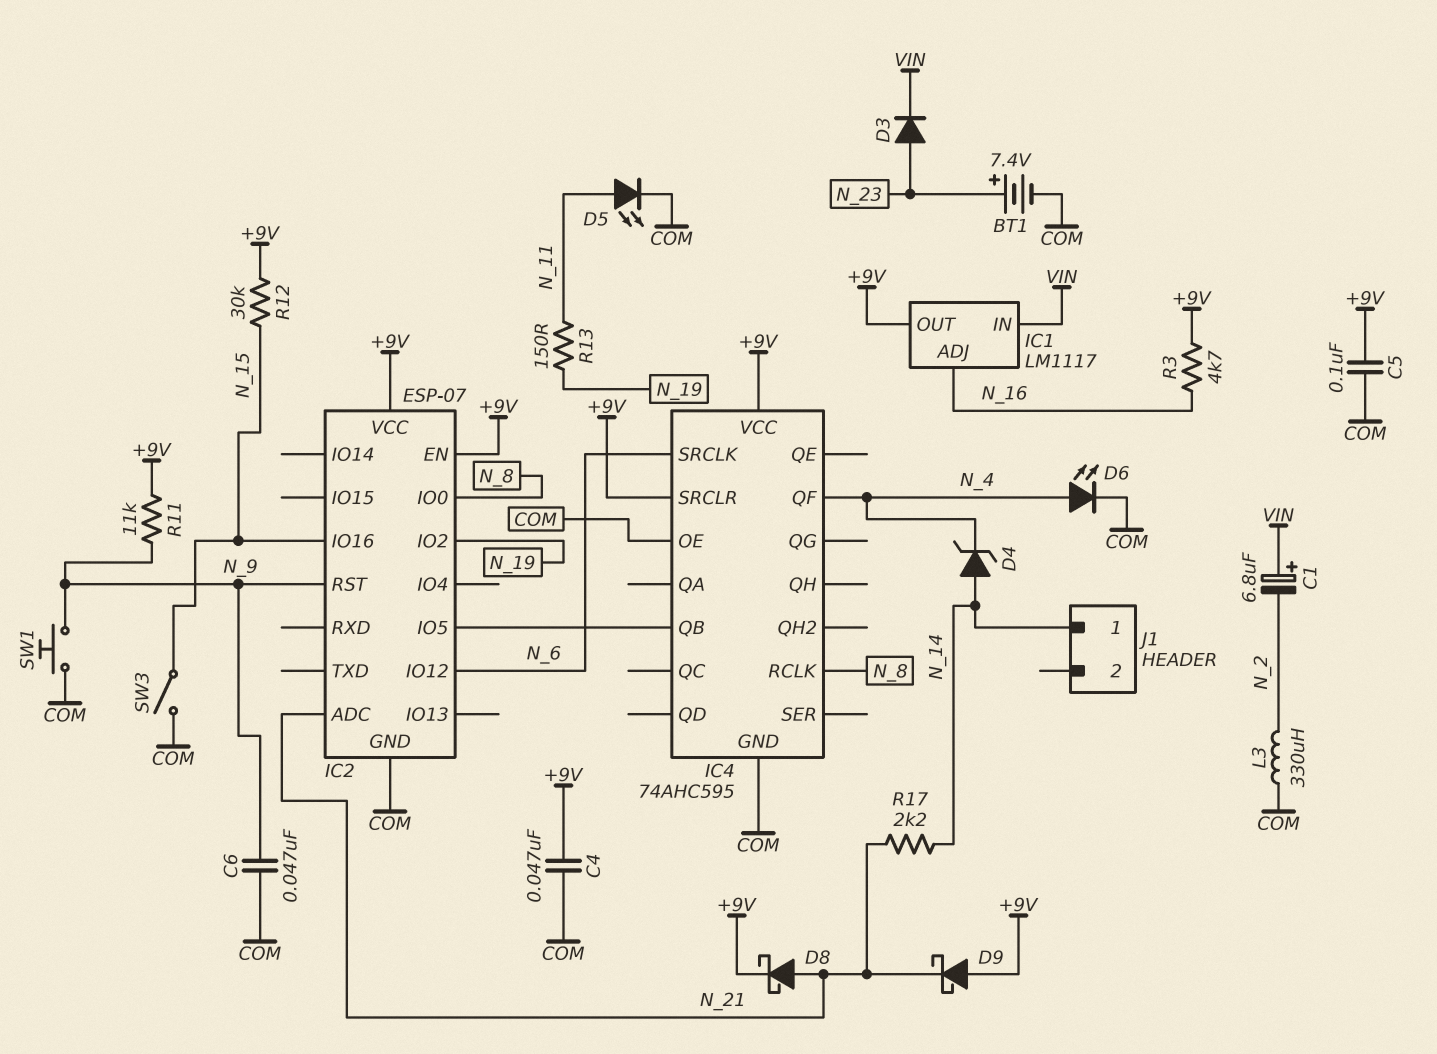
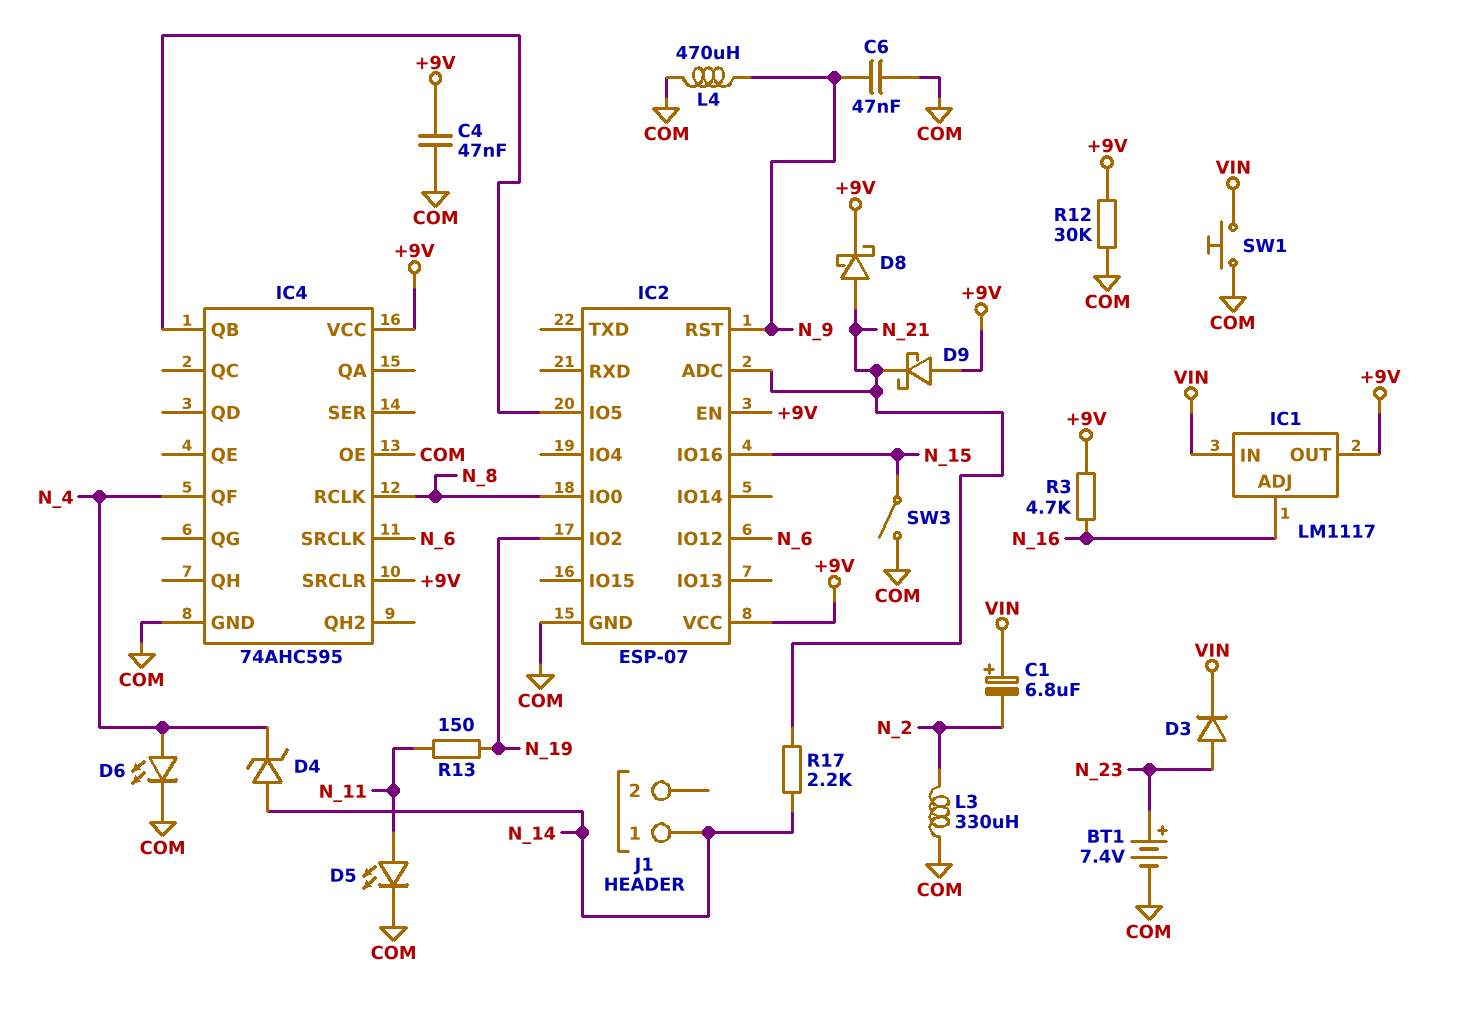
C5: 100nF (+9V, COM) -> none
L4: none -> 470uH (COM, N_9)
R11: 11k (+9V, N_9) -> none
R12: 30k (+9V, N_15) -> 30k (+9V, COM)
SW1: button (COM, N_9) -> button (COM, VIN)

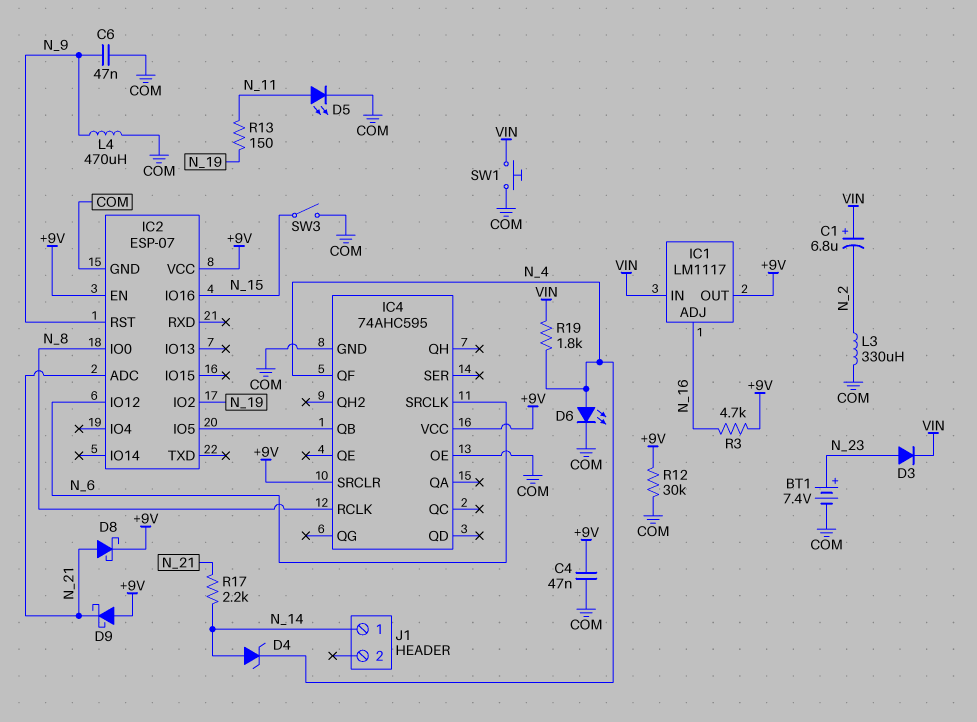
R19: none -> 1.8k (N_4, VIN)

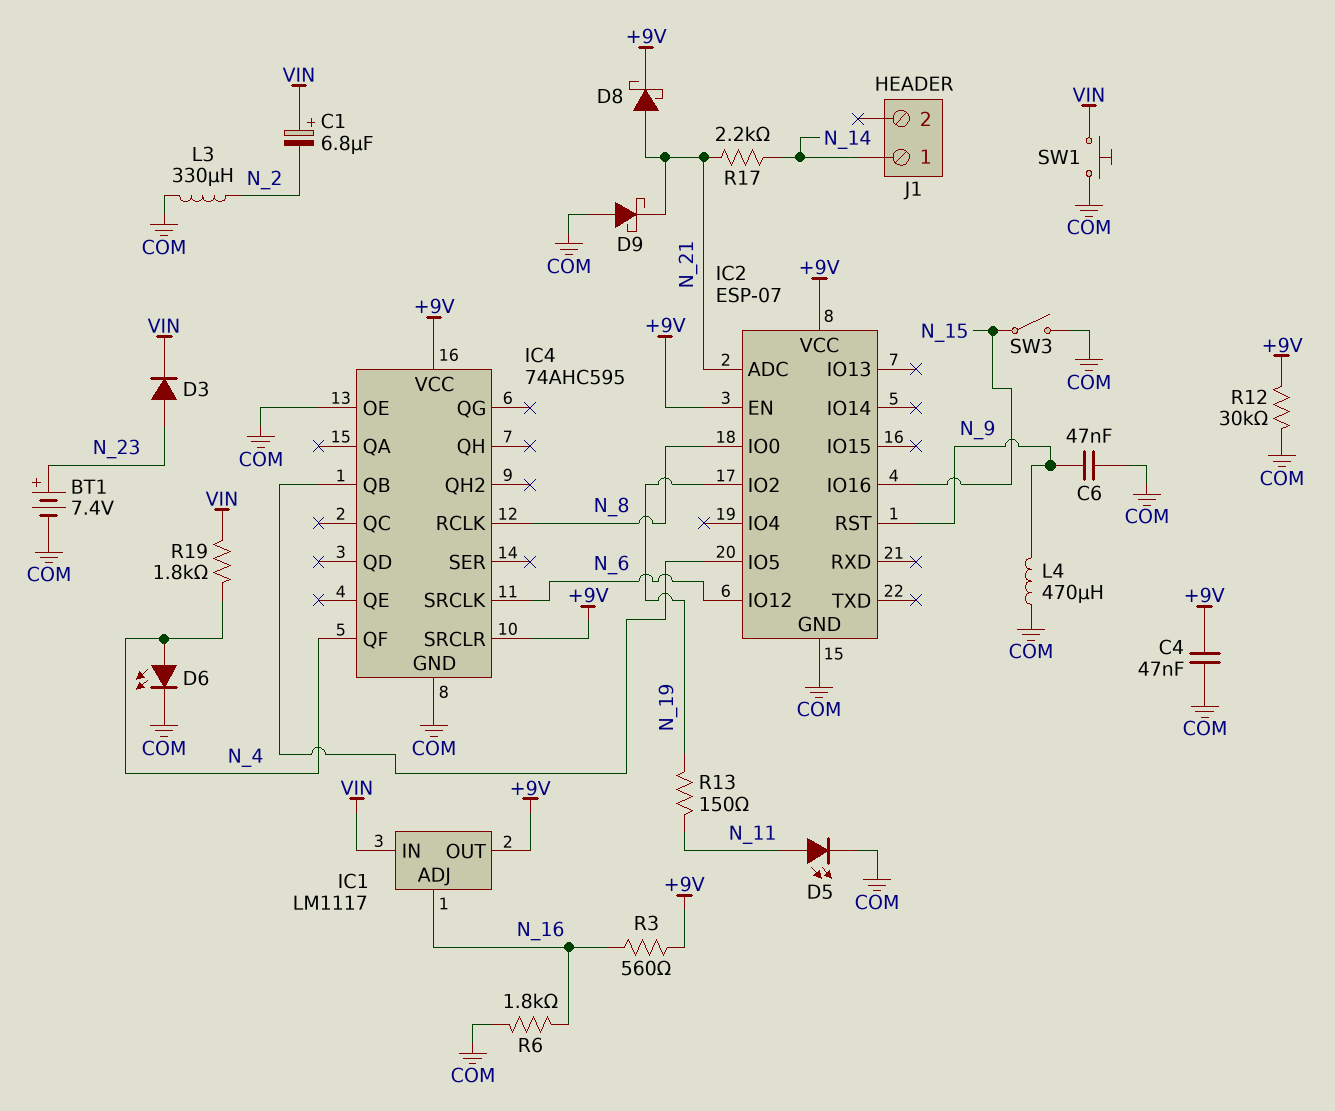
D4: zener (A N_14, K N_4) -> none
D9: schottky (A +9V, K N_21) -> schottky (A COM, K N_21)
R3: 4.7k (+9V, N_16) -> 560 (+9V, N_16)
R6: none -> 1.8k (COM, N_16)

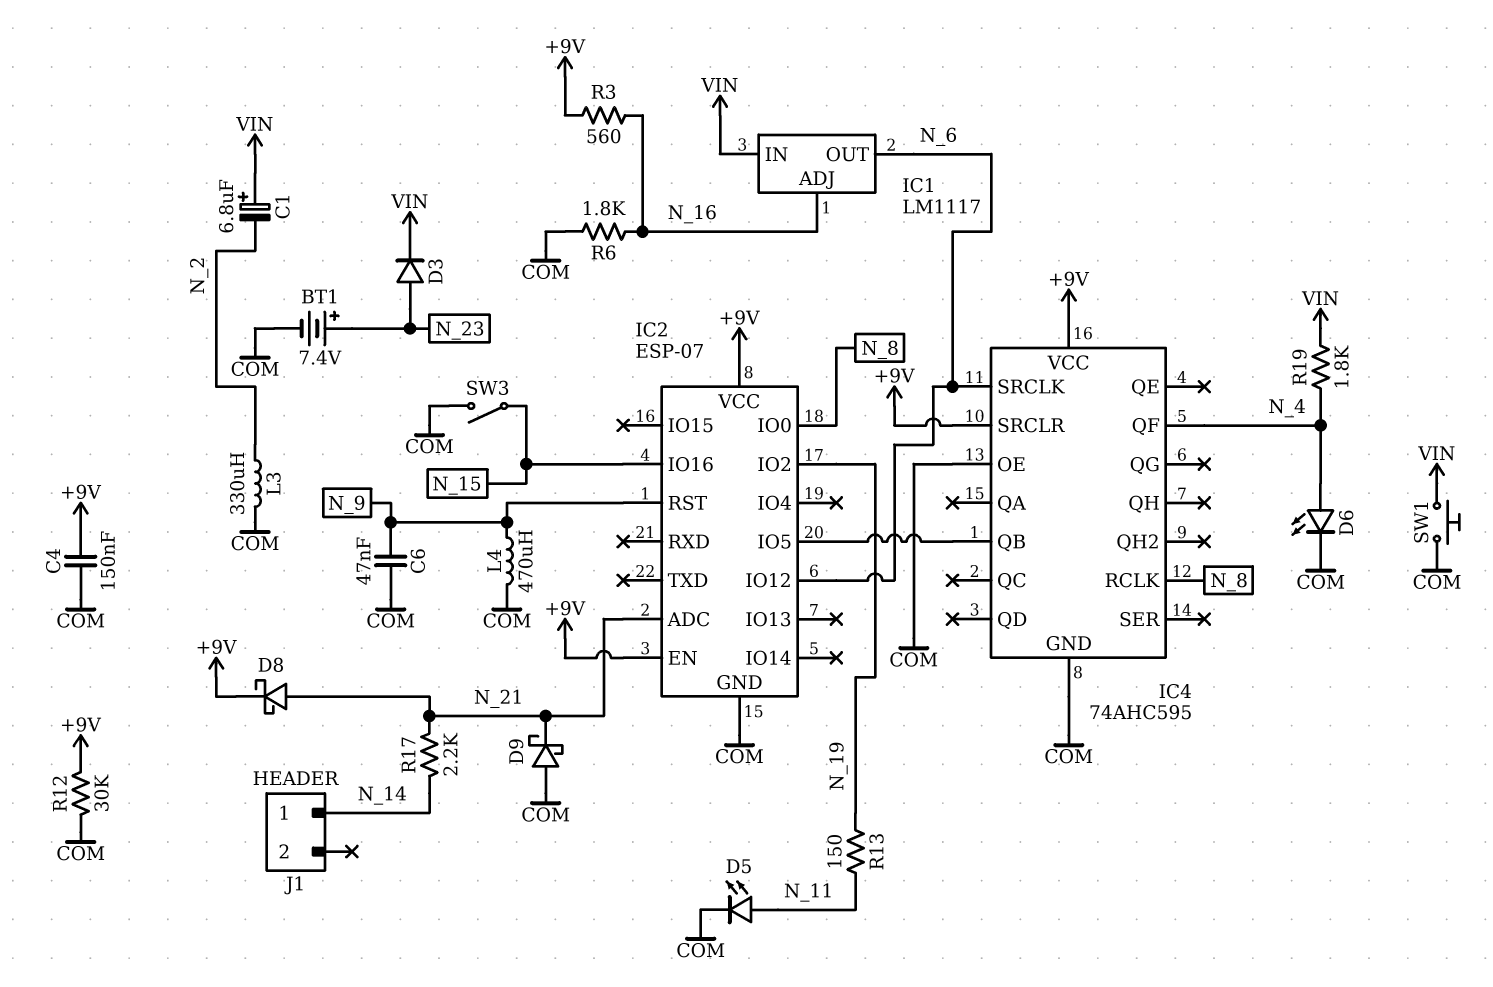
C4: 47nF (+9V, COM) -> 150nF (+9V, COM)
IC1 pin OUT: +9V -> N_6

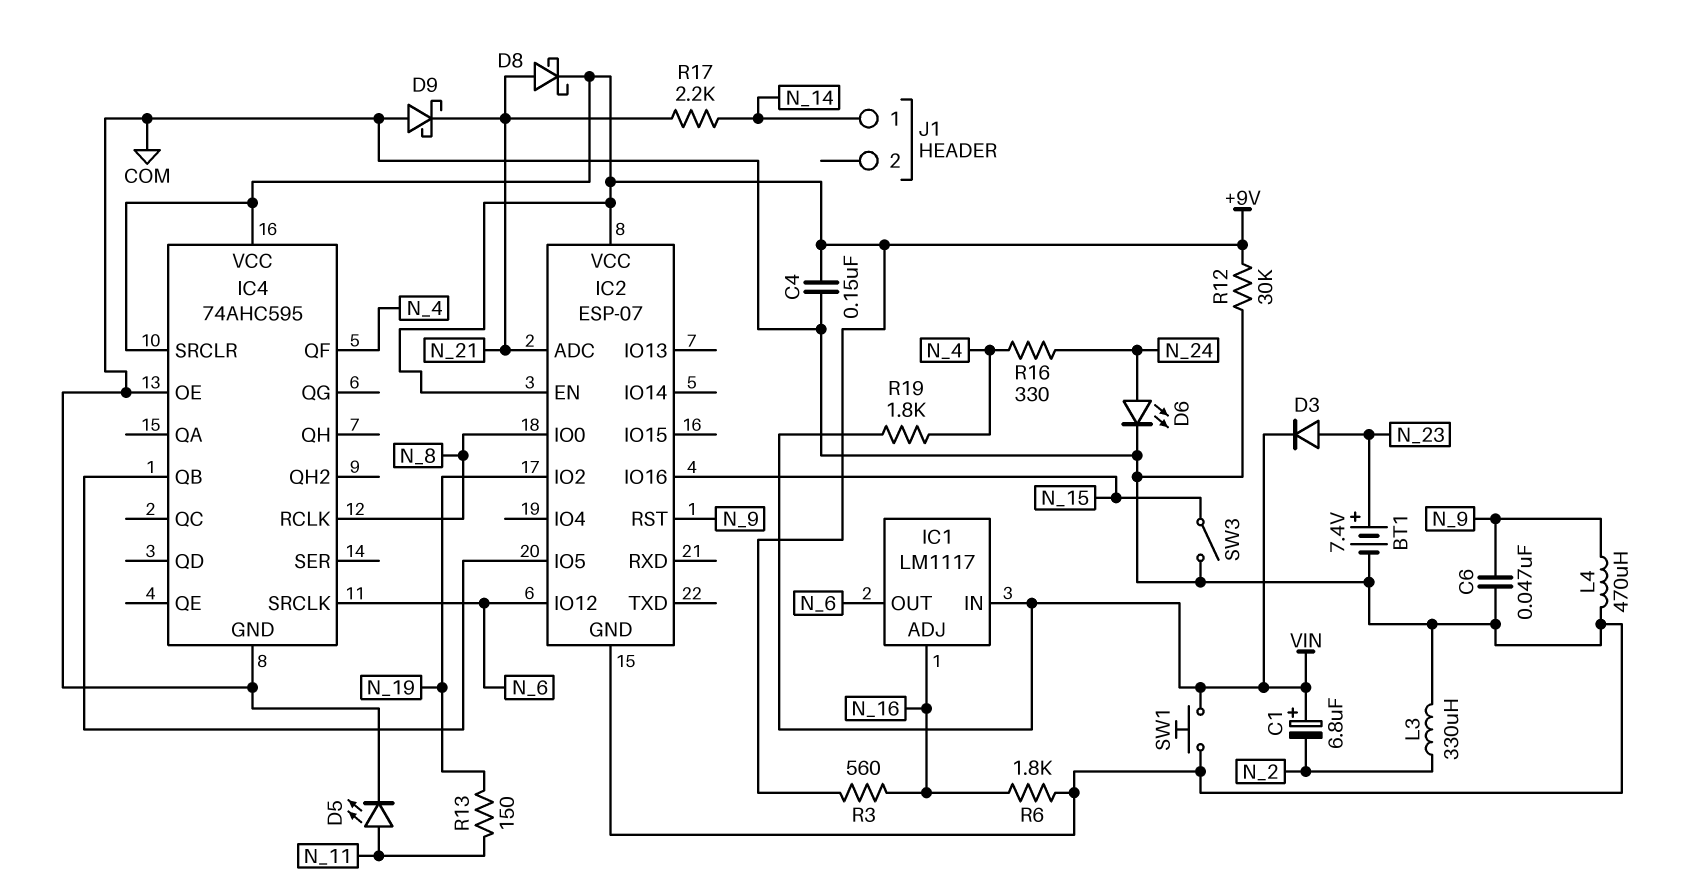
D6: LED (A N_4, K COM) -> LED (A N_24, K COM)
R16: none -> 330 (N_4, N_24)

